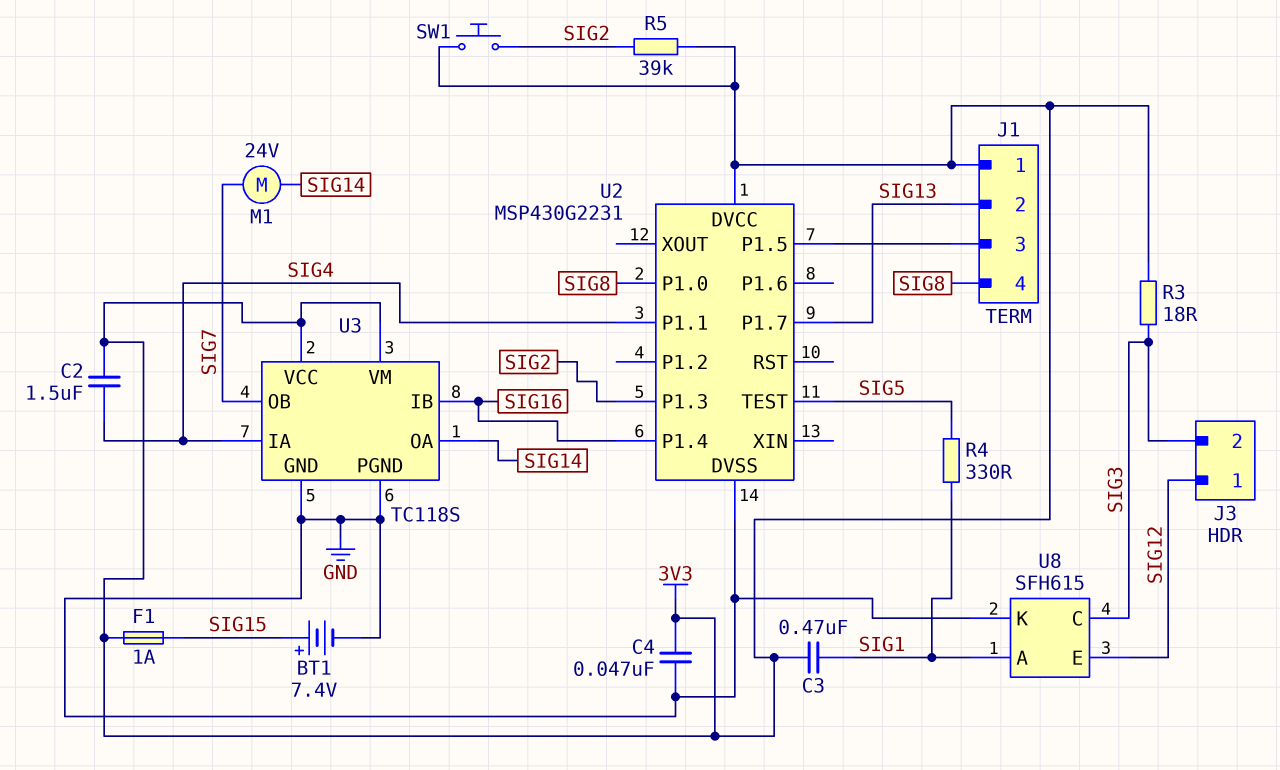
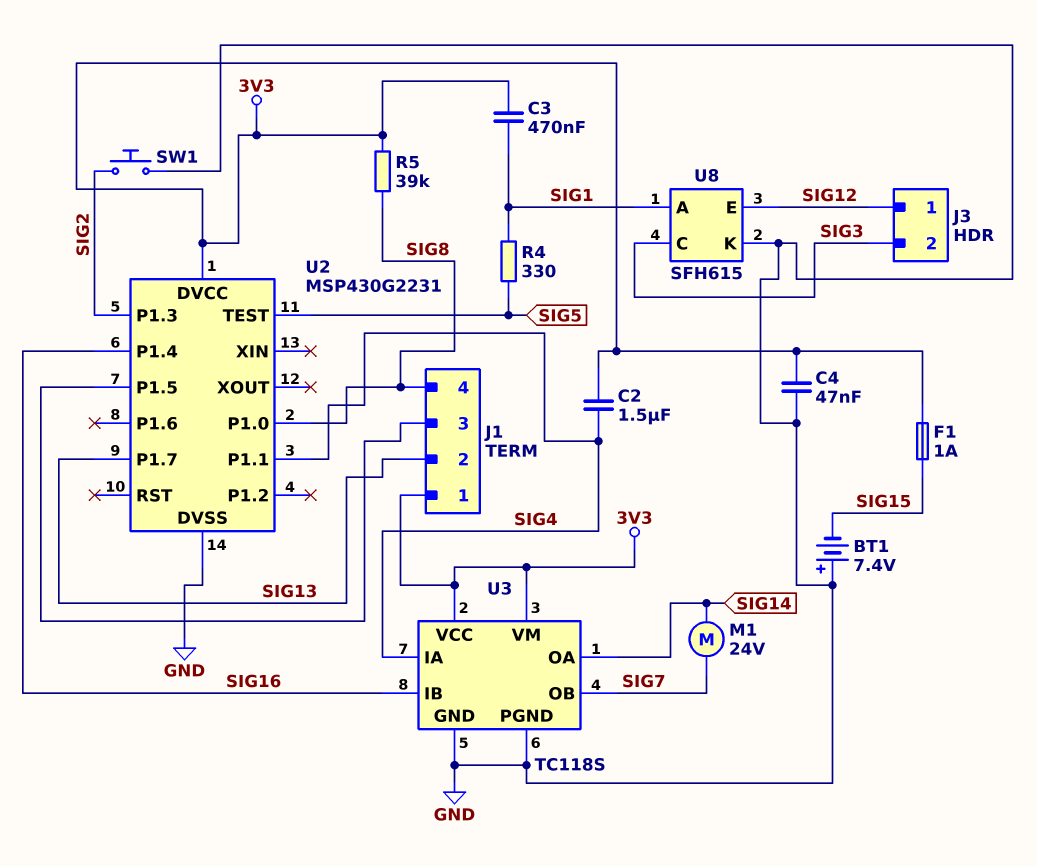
BT1: 7.4V (plus SIG15, minus GND) -> 7.4V (plus GND, minus SIG15)
R3: 18 (3V3, SIG3) -> none
R5: 39k (3V3, SIG2) -> 39k (3V3, SIG8)
SW1: button (3V3, SIG2) -> button (GND, SIG2)

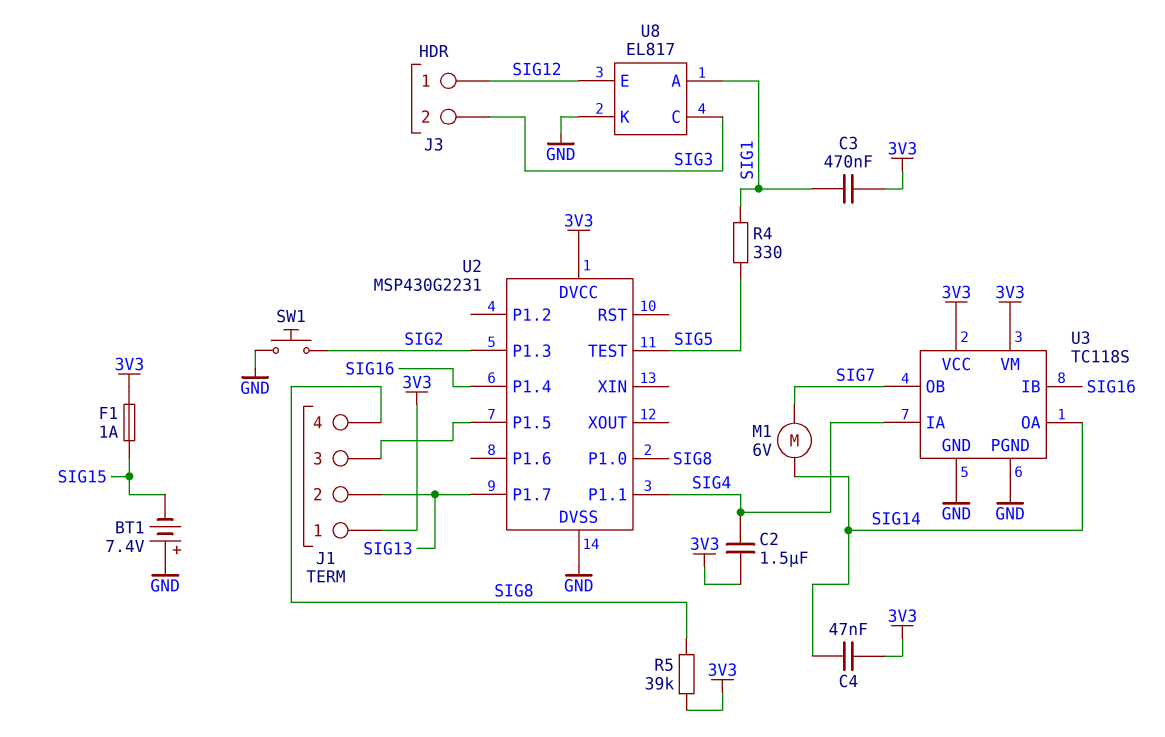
C4: 47nF (3V3, GND) -> 47nF (3V3, SIG14)
M1: motor 24V (SIG7, SIG14) -> motor 6V (SIG7, SIG14)
U8: SFH615 -> EL817

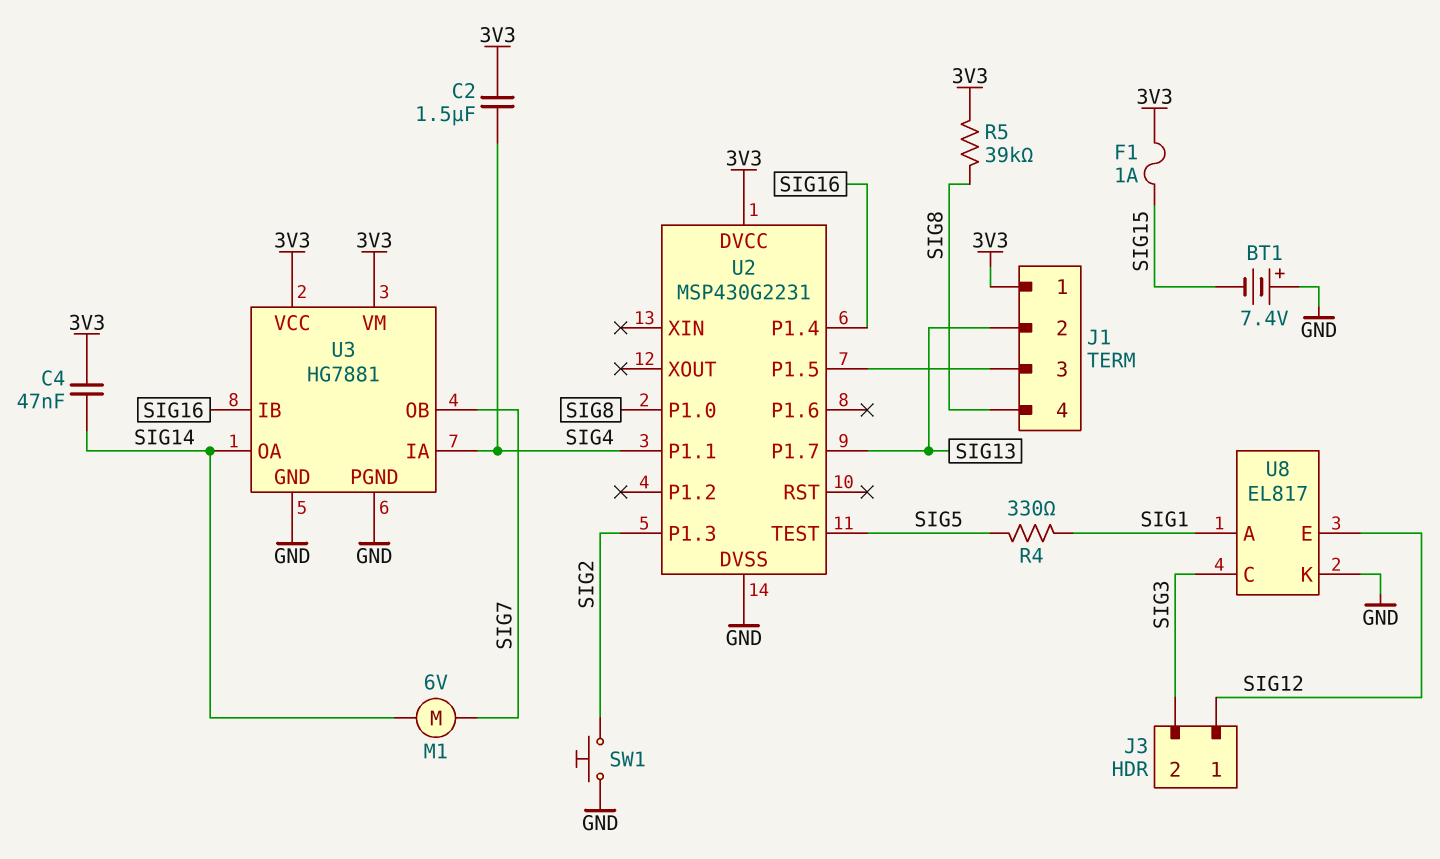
C3: 470nF (3V3, SIG1) -> none
U3: TC118S -> HG7881

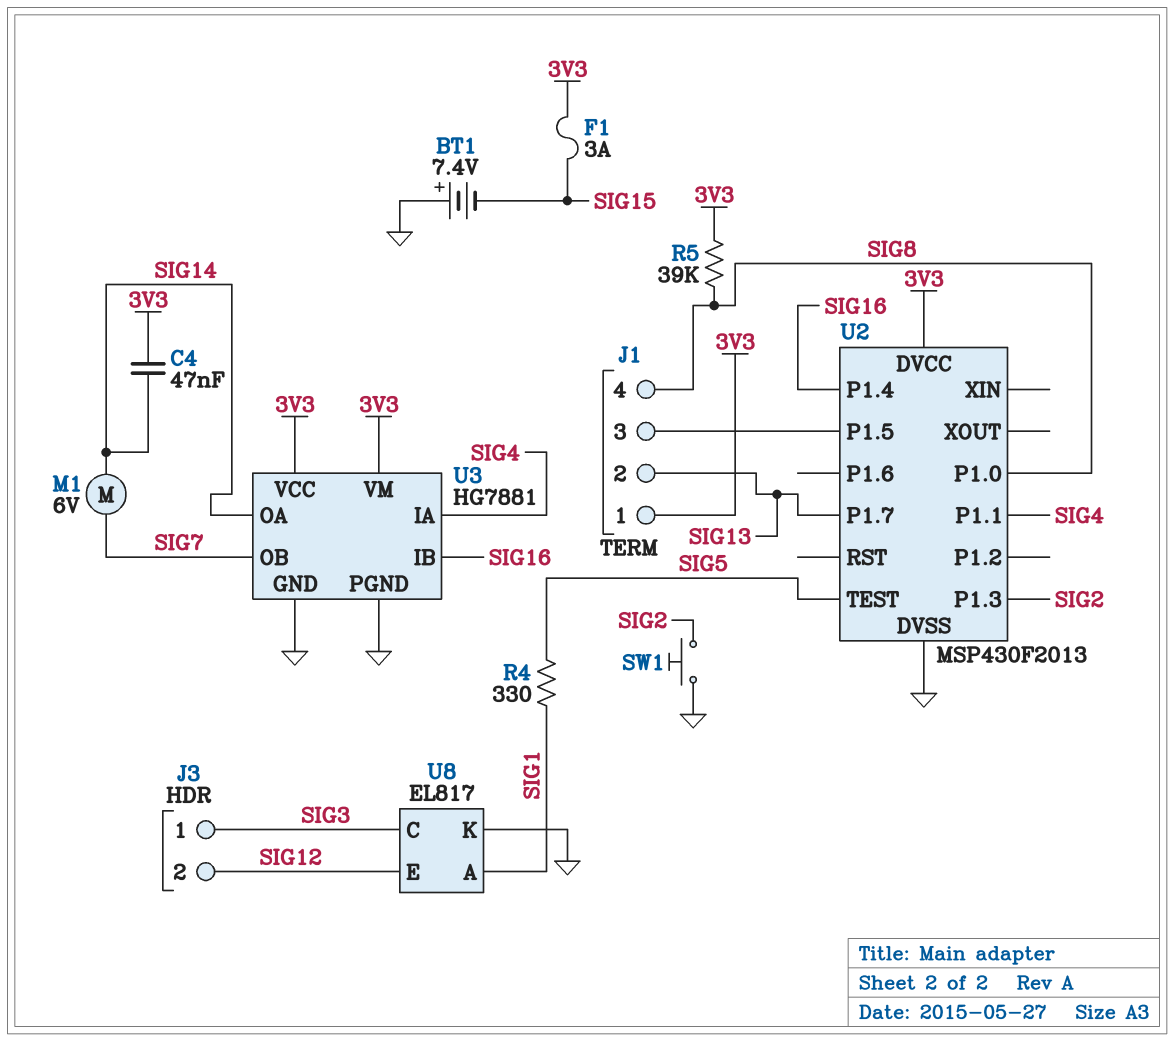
C2: 1.5uF (3V3, SIG4) -> none
F1: 1A (3V3, SIG15) -> 3A (3V3, SIG15)
J3 pin 1: SIG12 -> SIG3
J3 pin 2: SIG3 -> SIG12
U2: MSP430G2231 -> MSP430F2013

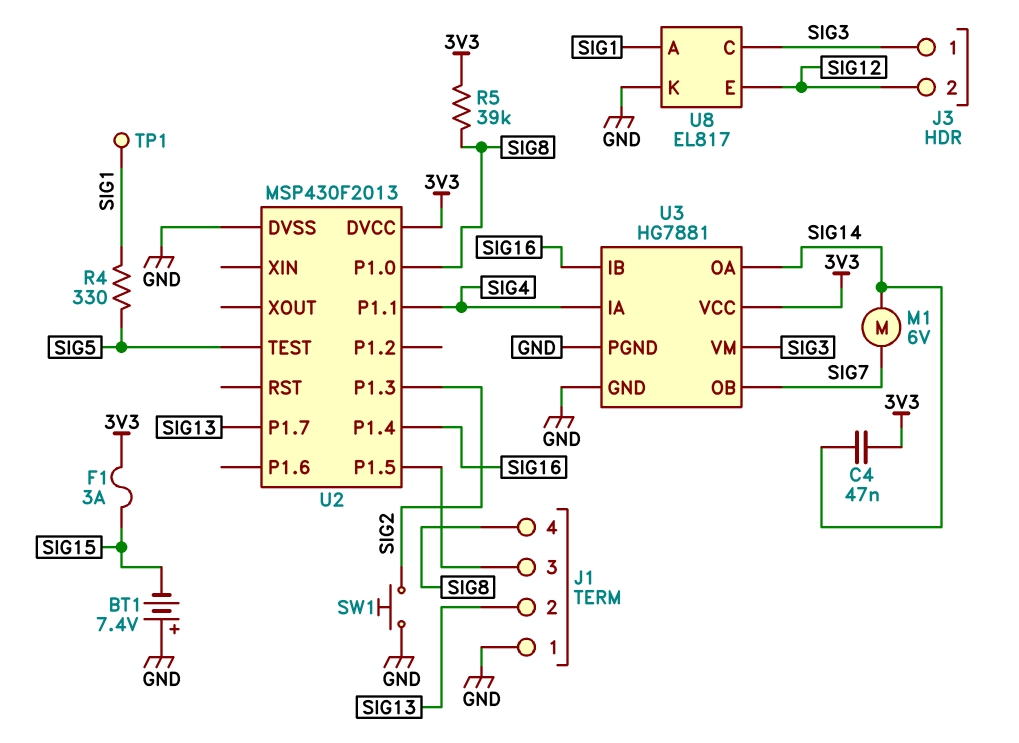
J1 pin 1: 3V3 -> GND
TP1: none -> test point (SIG1)
U3 pin VM: 3V3 -> SIG3

